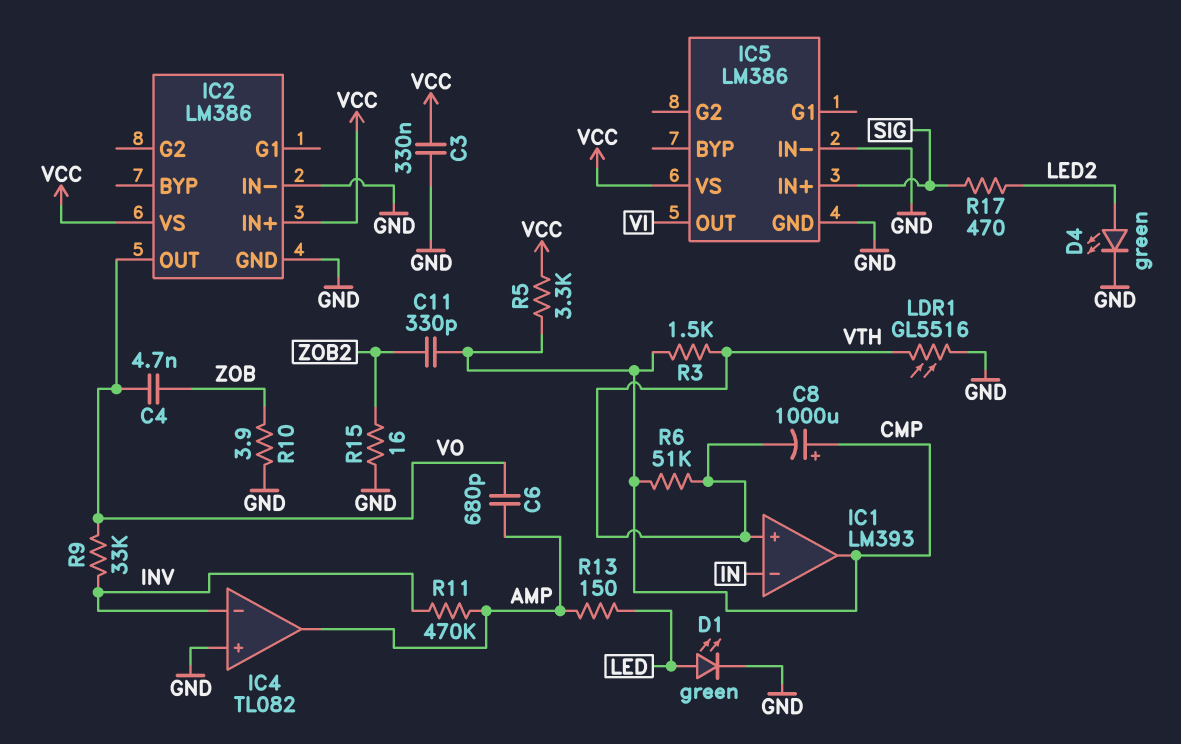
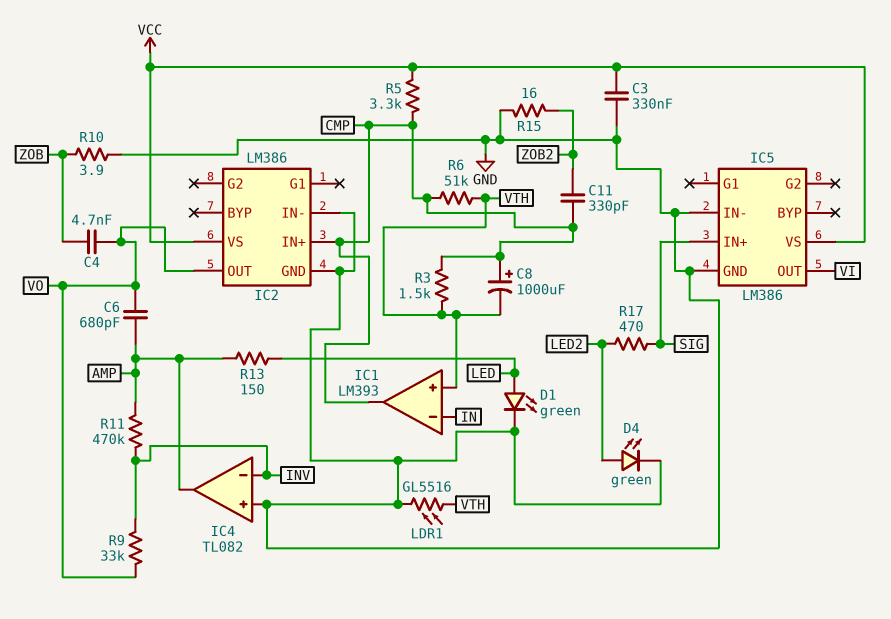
IC2 pin IN+: VCC -> CMP

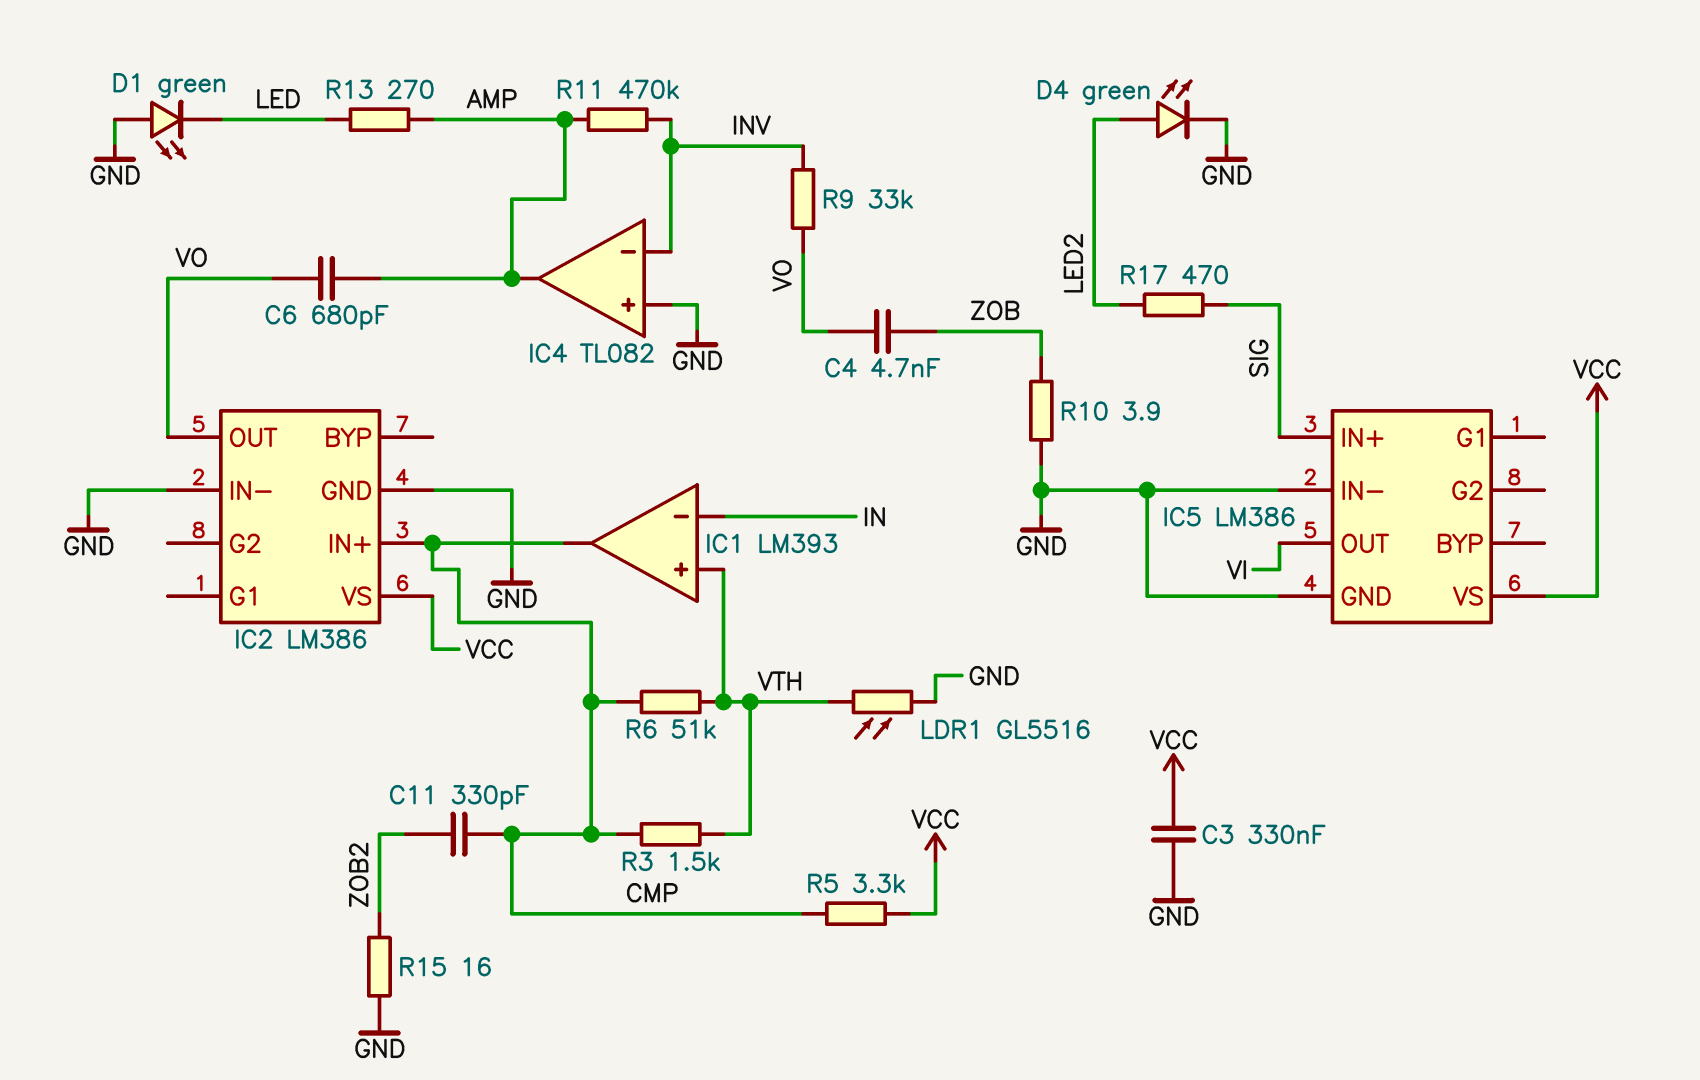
C8: 1000uF (plus CMP, minus VTH) -> none
D1: LED green (A LED, K GND) -> LED green (A GND, K LED)
R13: 150 (AMP, LED) -> 270 (AMP, LED)

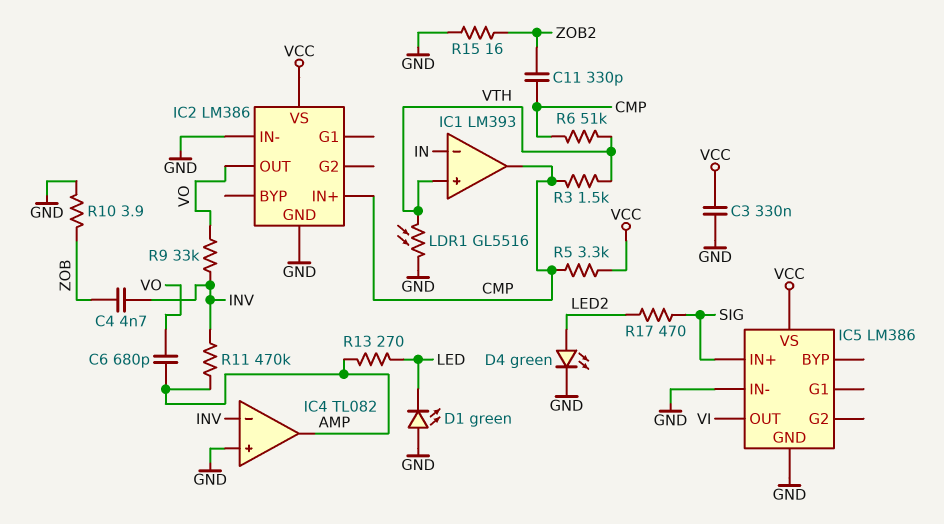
C4: 4.7nF (VO, ZOB) -> 4.7nF (INV, ZOB)

